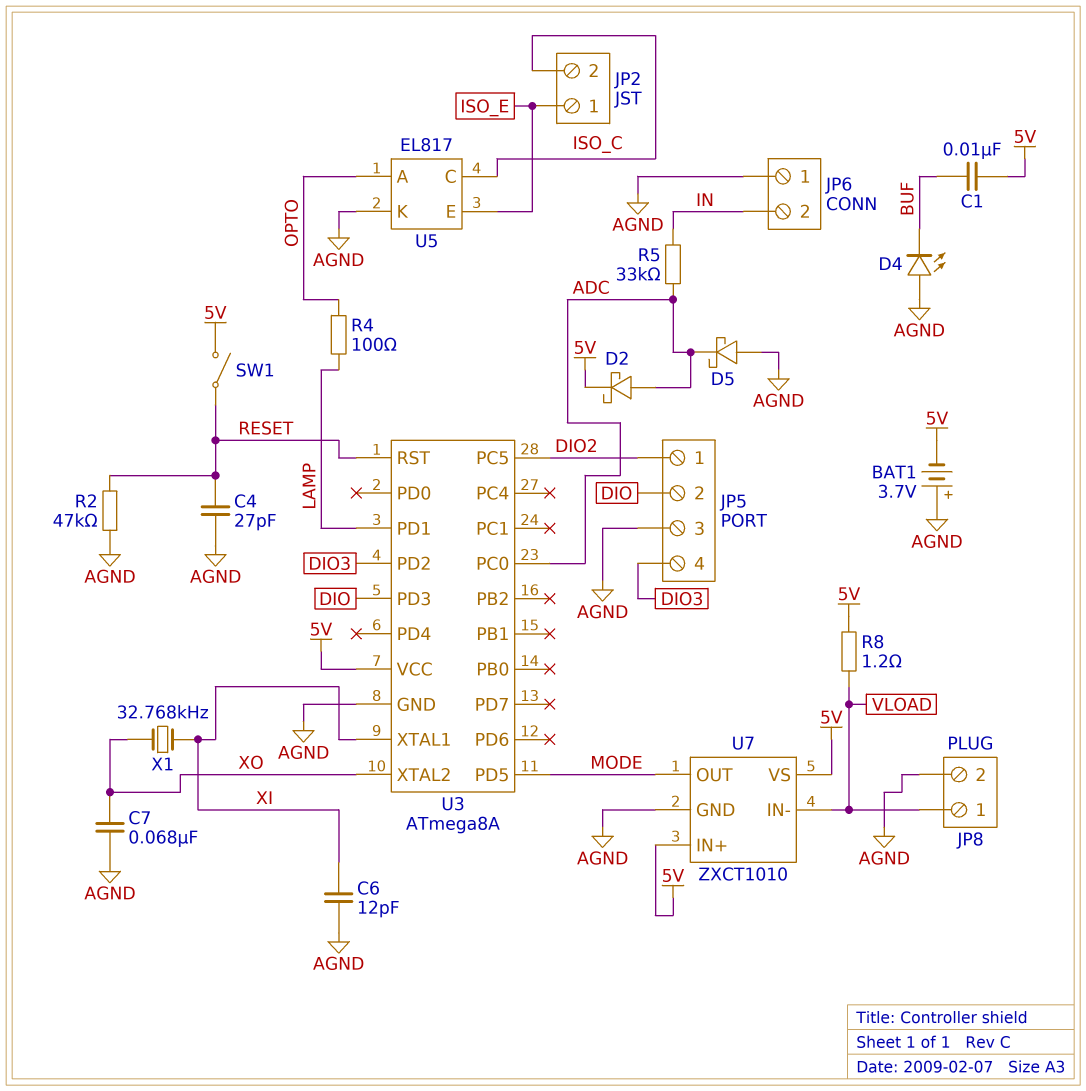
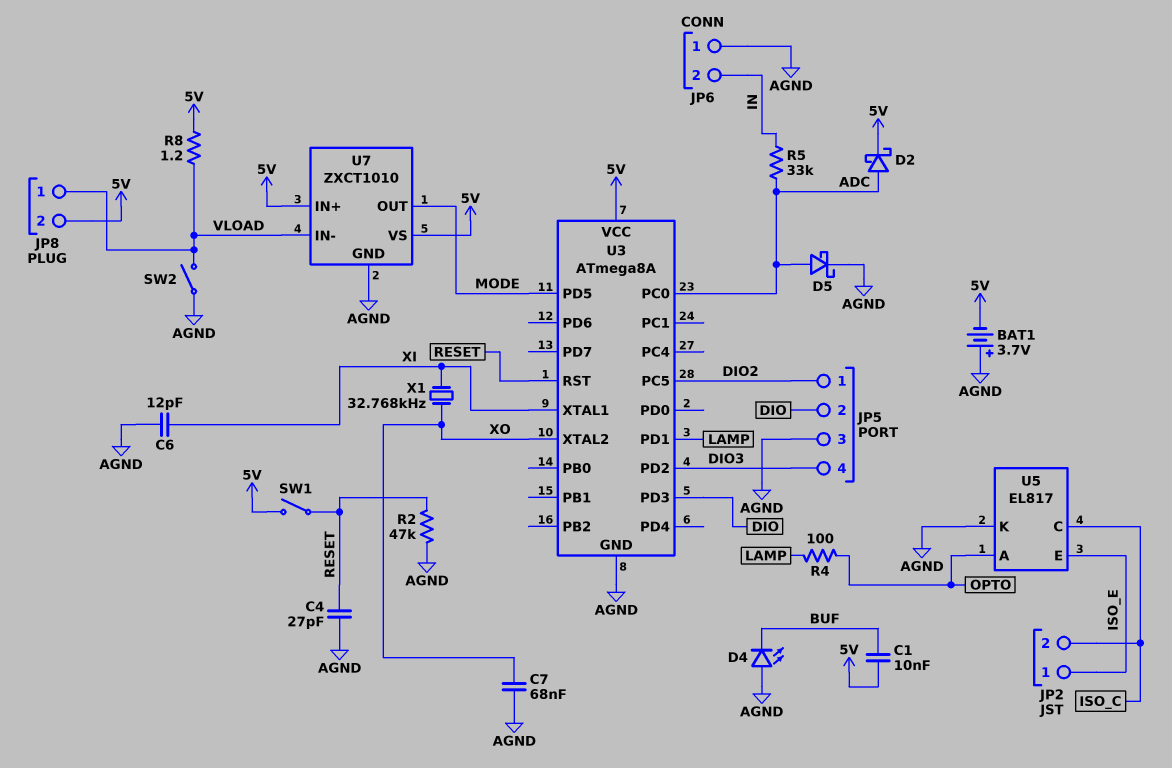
D5: schottky (A AGND, K ADC) -> schottky (A ADC, K AGND)
JP8 pin 2: AGND -> 5V
SW2: none -> switch (AGND, VLOAD)

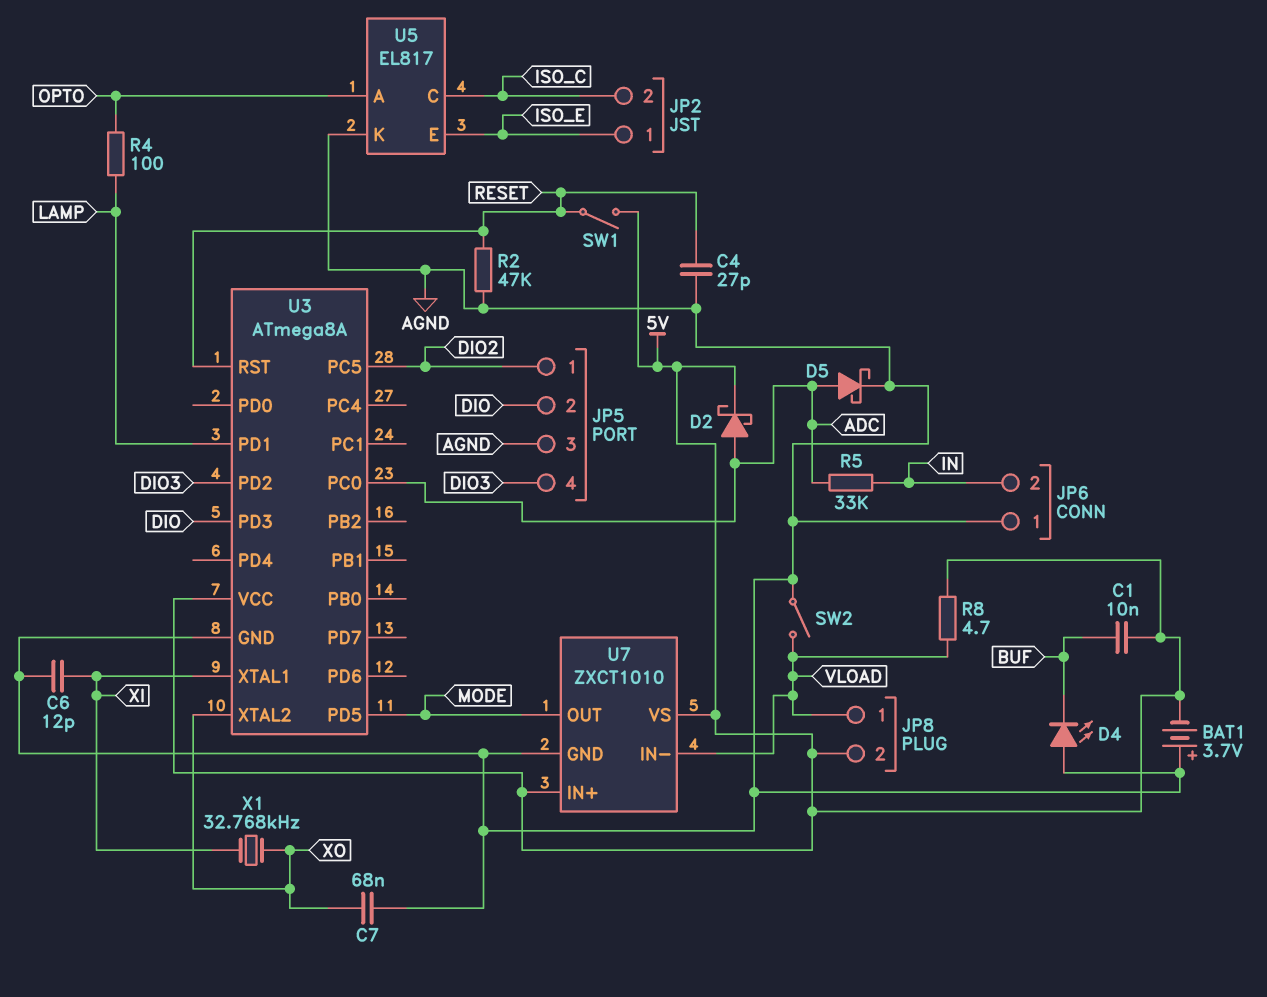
R8: 1.2 (5V, VLOAD) -> 4.7 (5V, VLOAD)

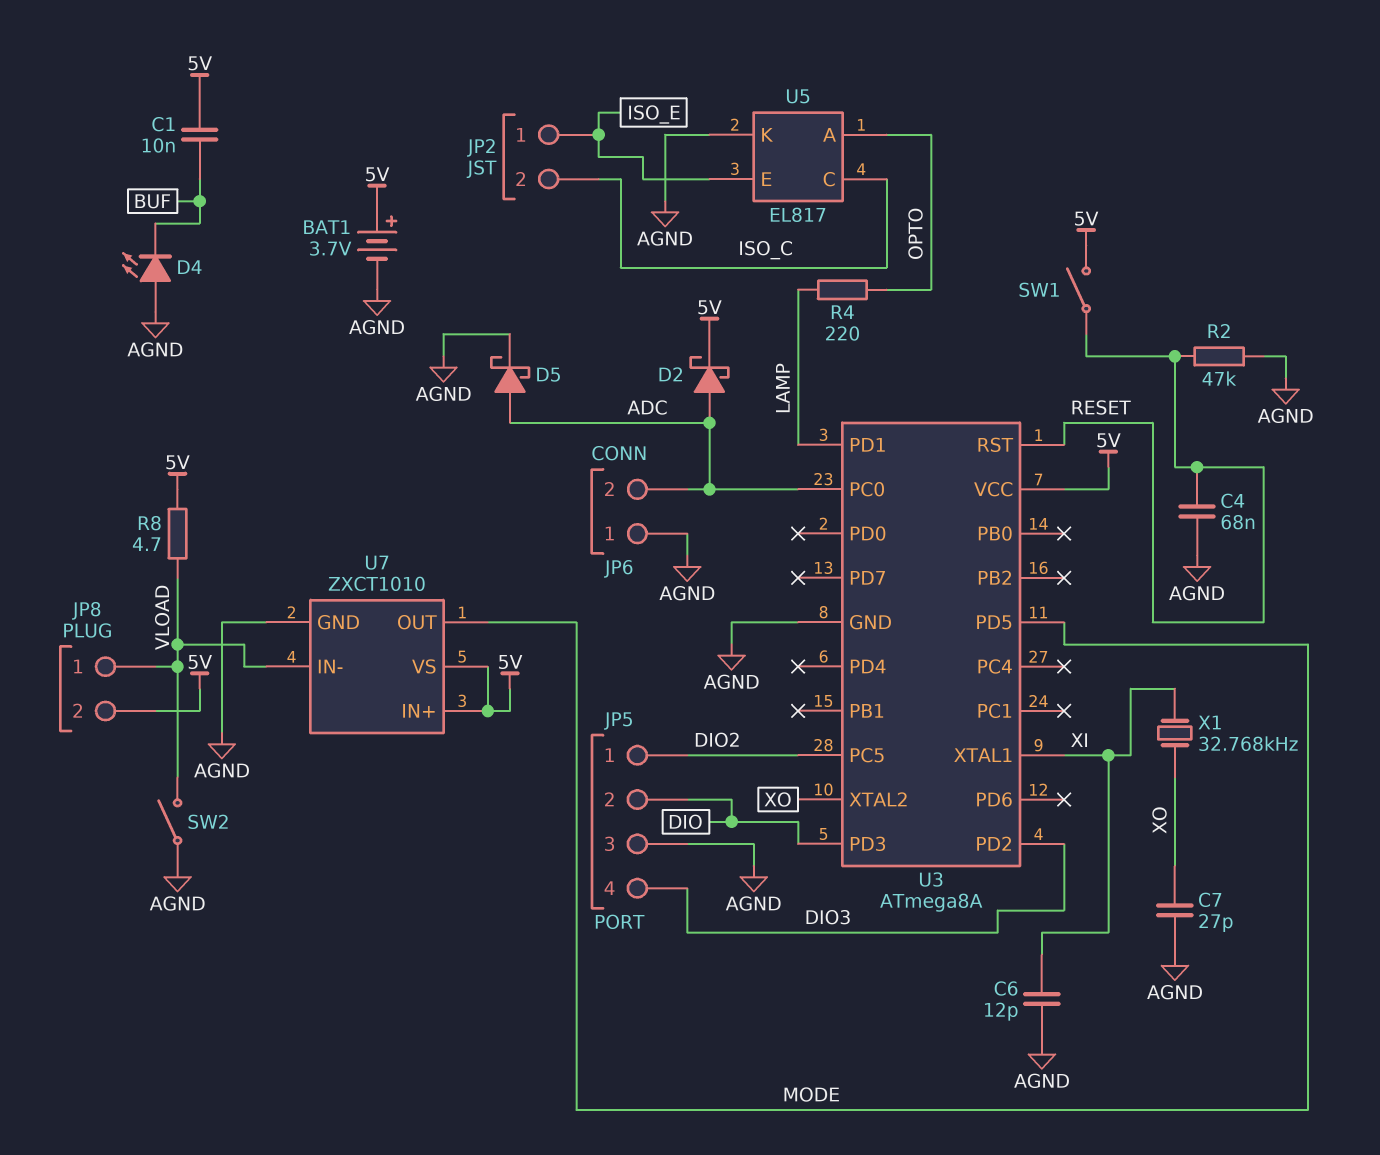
BAT1: 3.7V (plus AGND, minus 5V) -> 3.7V (plus 5V, minus AGND)
C4: 27pF (AGND, RESET) -> 68nF (AGND, RESET)
C7: 68nF (AGND, XO) -> 27pF (AGND, XO)
JP6 pin 2: IN -> ADC
R4: 100 (LAMP, OPTO) -> 220 (LAMP, OPTO)
R5: 33k (ADC, IN) -> none

